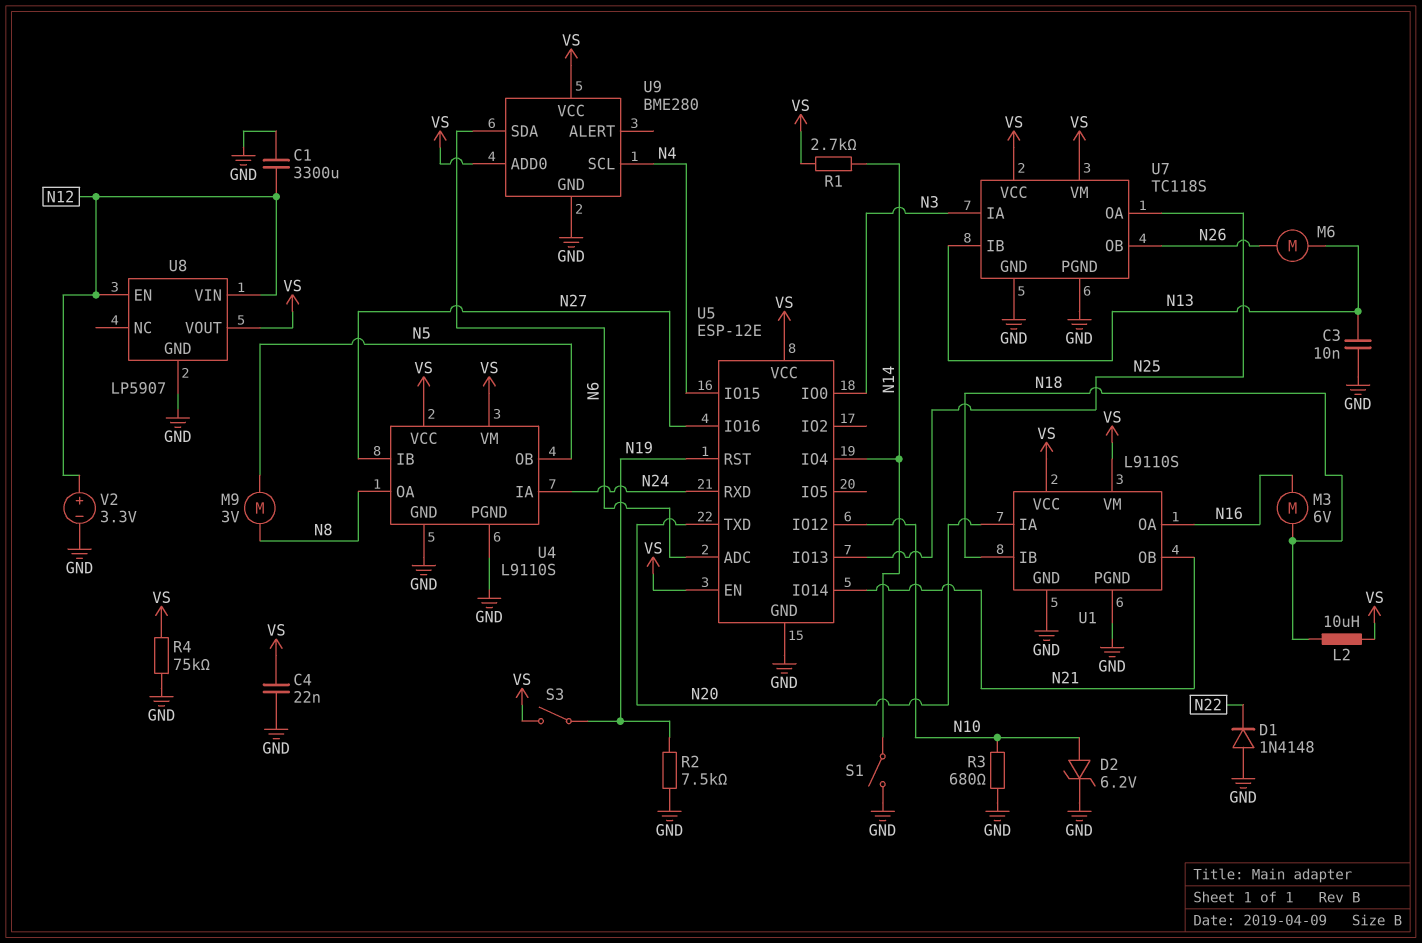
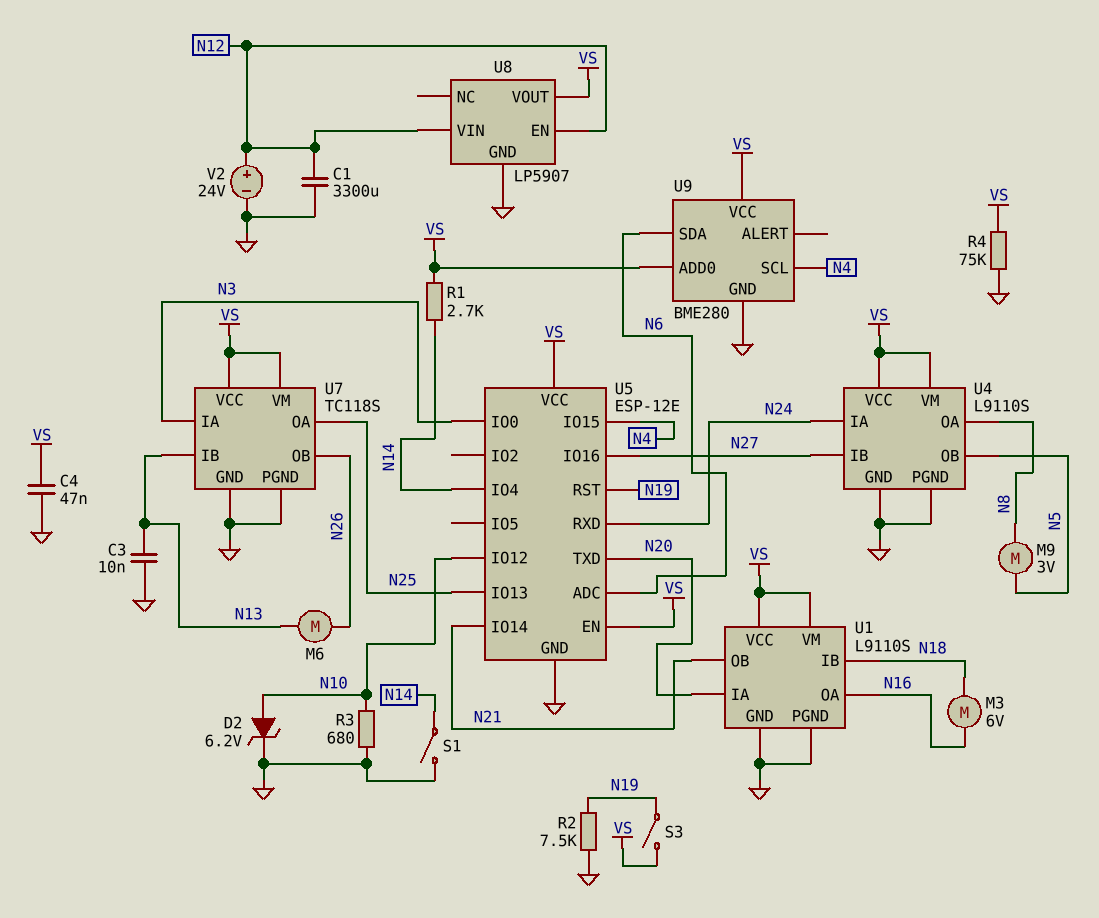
C4: 22nF (GND, VS) -> 47nF (GND, VS)
D1: diode 1N4148 (A GND, K N22) -> none
L2: 10uH (N18, VS) -> none
V2: 3.3V (plus N12, minus GND) -> 24V (plus N12, minus GND)

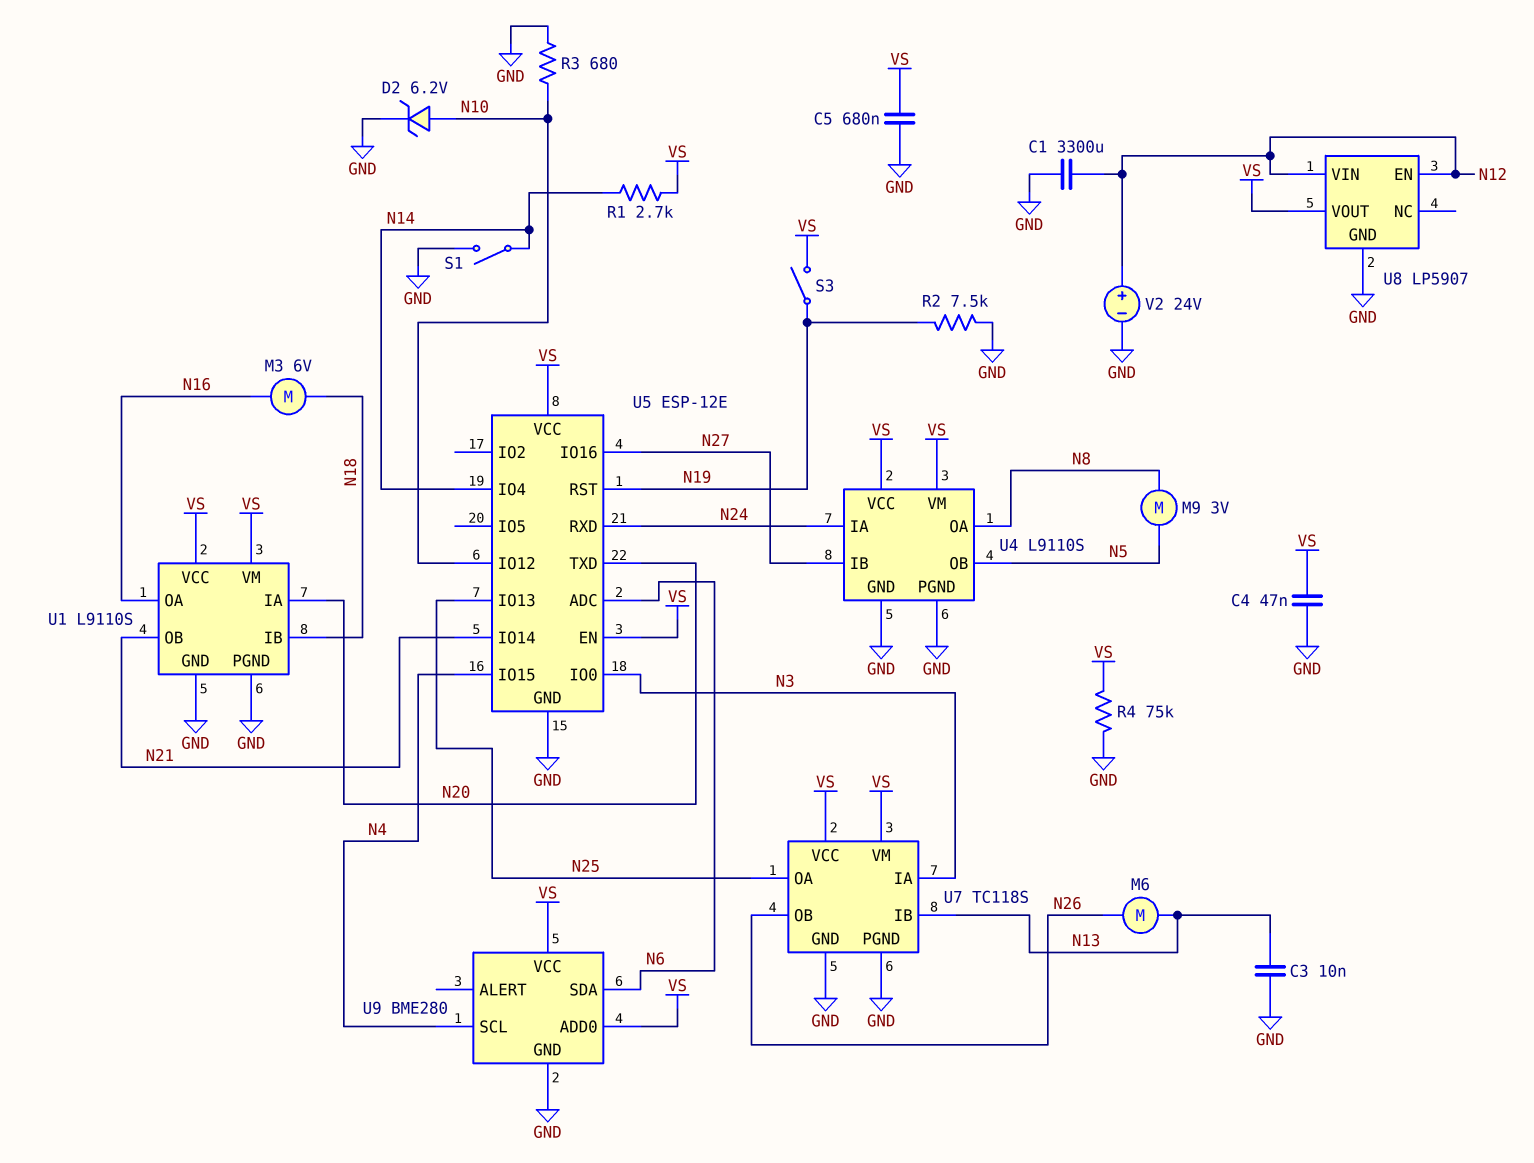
C5: none -> 680nF (GND, VS)

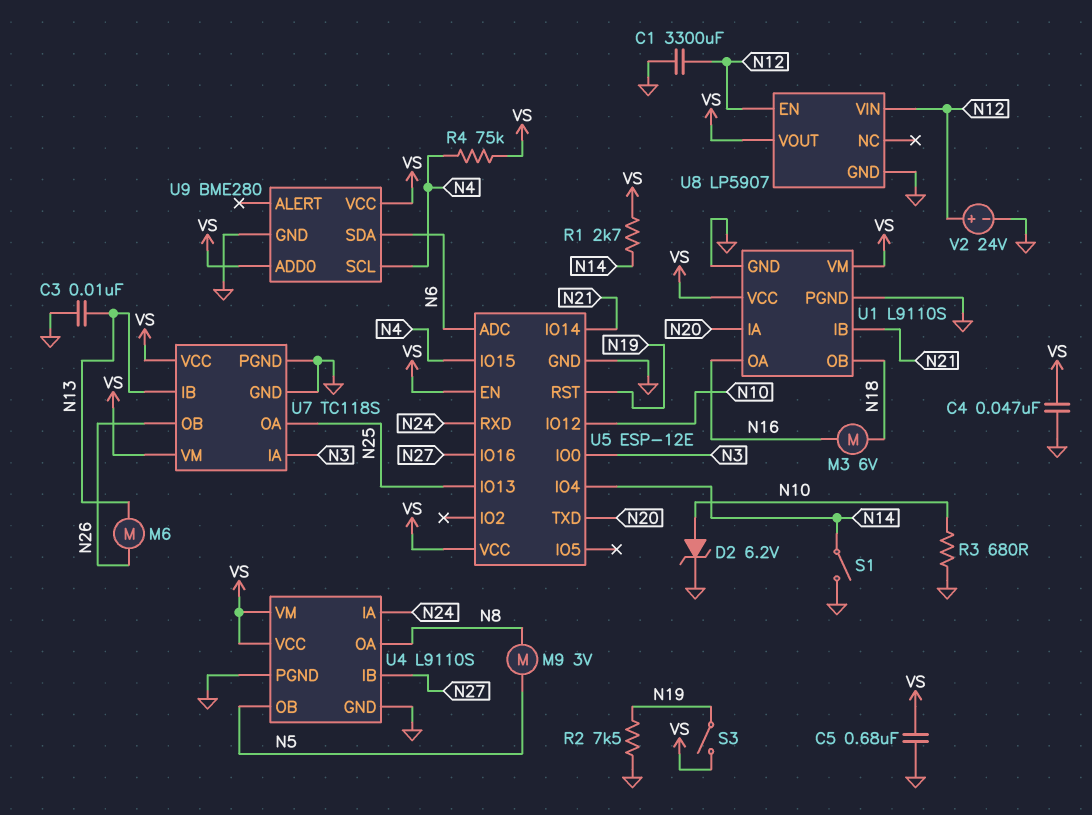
R4: 75k (GND, VS) -> 75k (N4, VS)
U1 pin IB: N18 -> N21
U1 pin OB: N21 -> N18

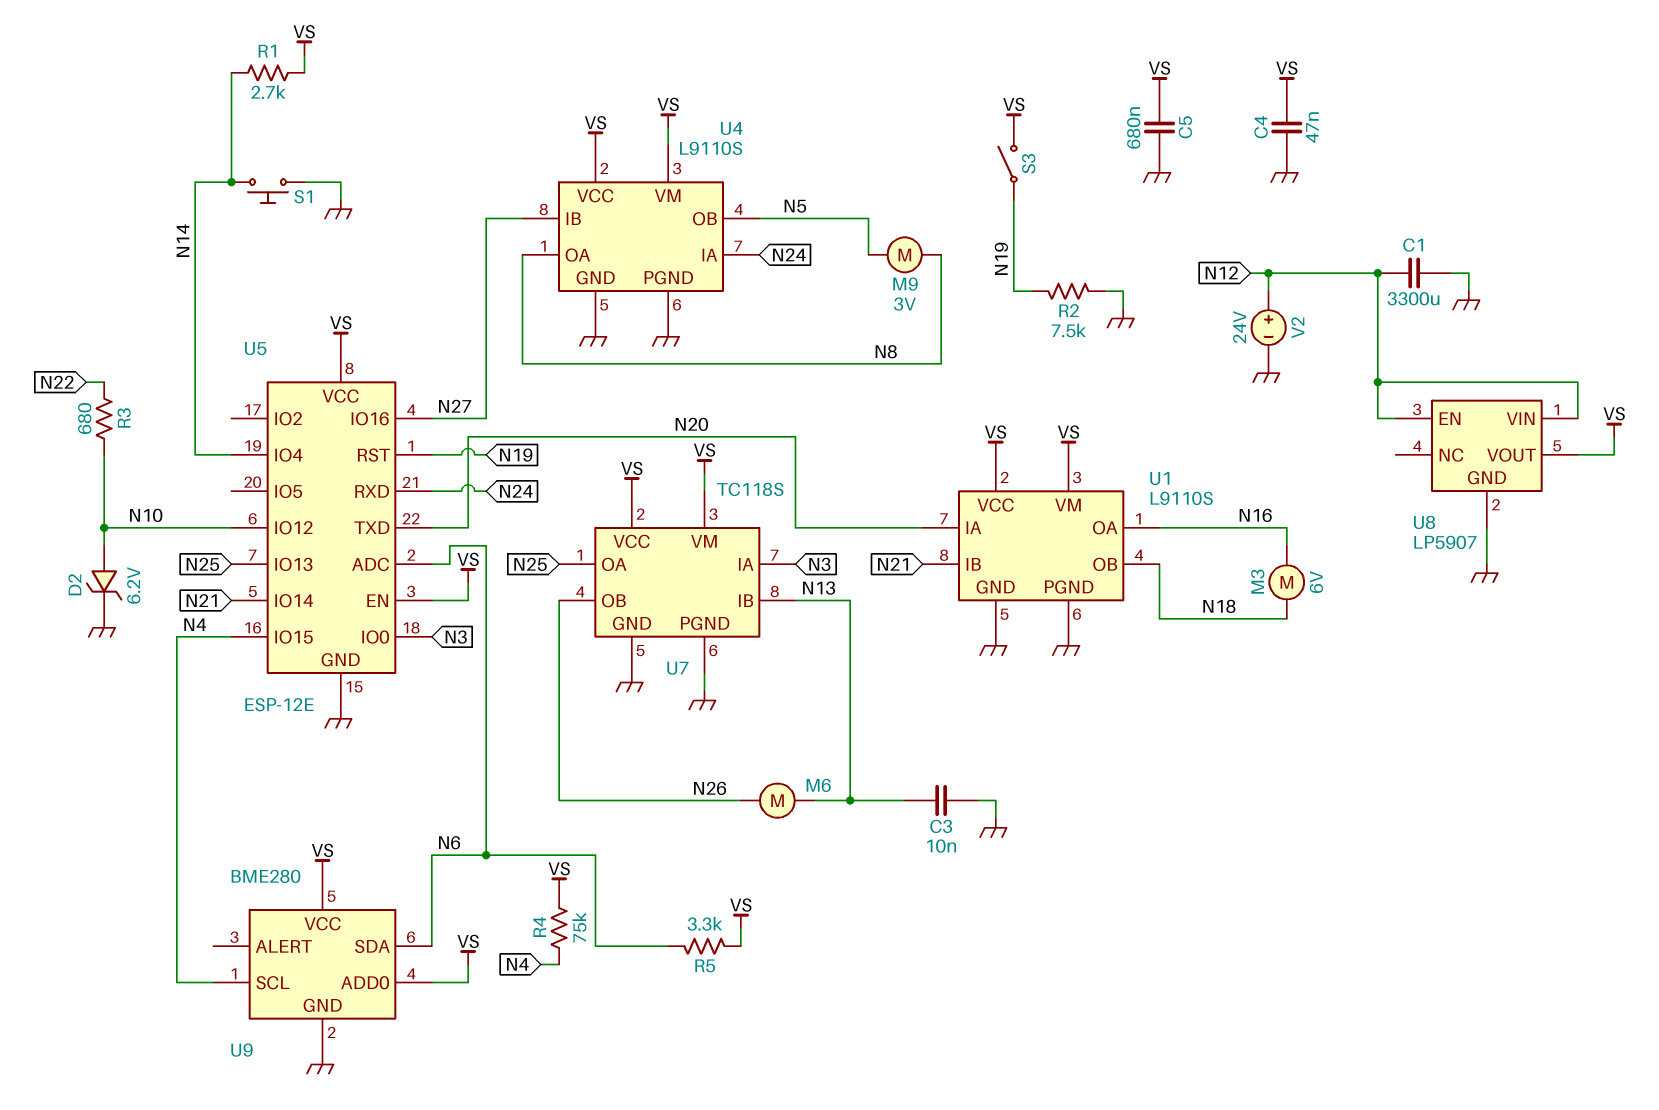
R3: 680 (GND, N10) -> 680 (N10, N22)
R5: none -> 3.3k (N6, VS)
S1: switch (GND, N14) -> button (GND, N14)

